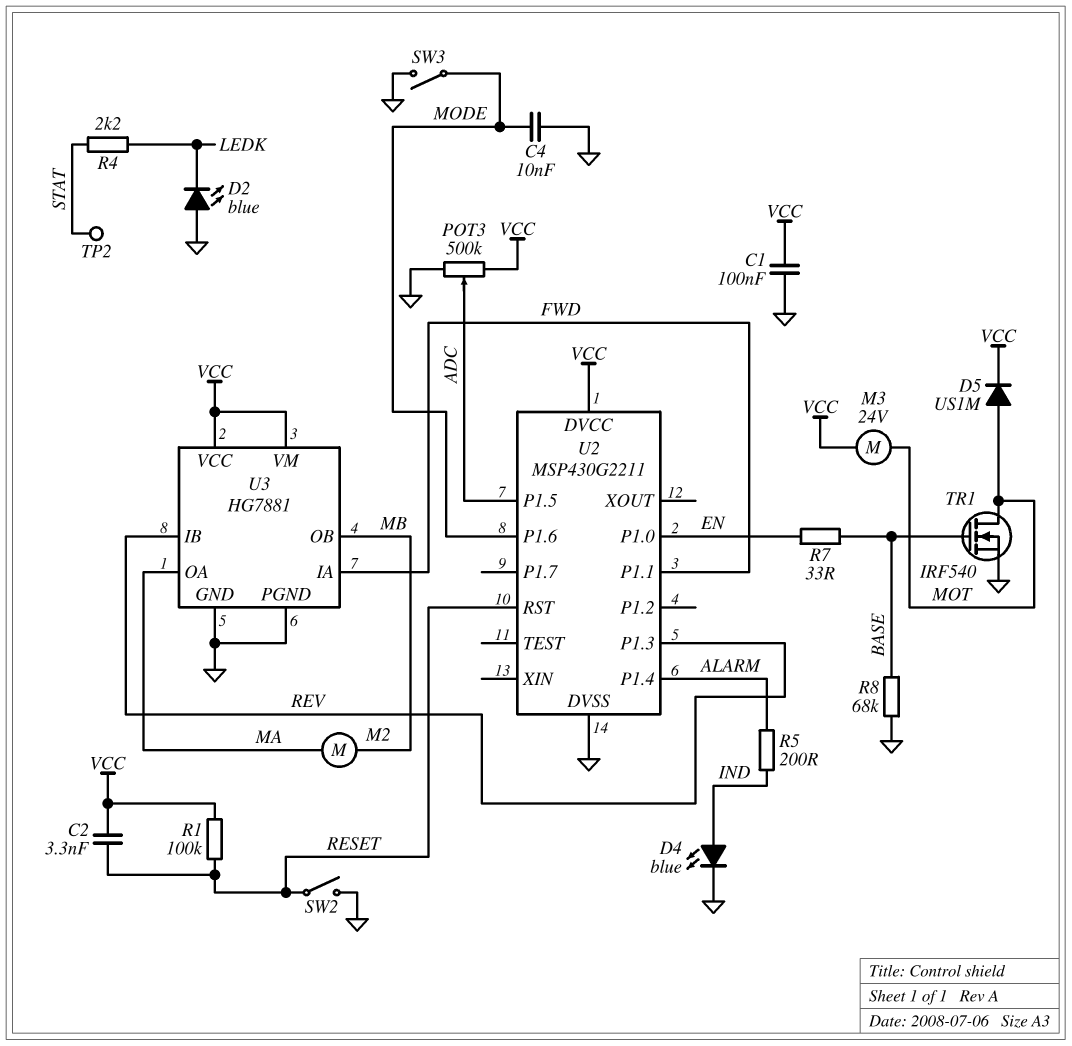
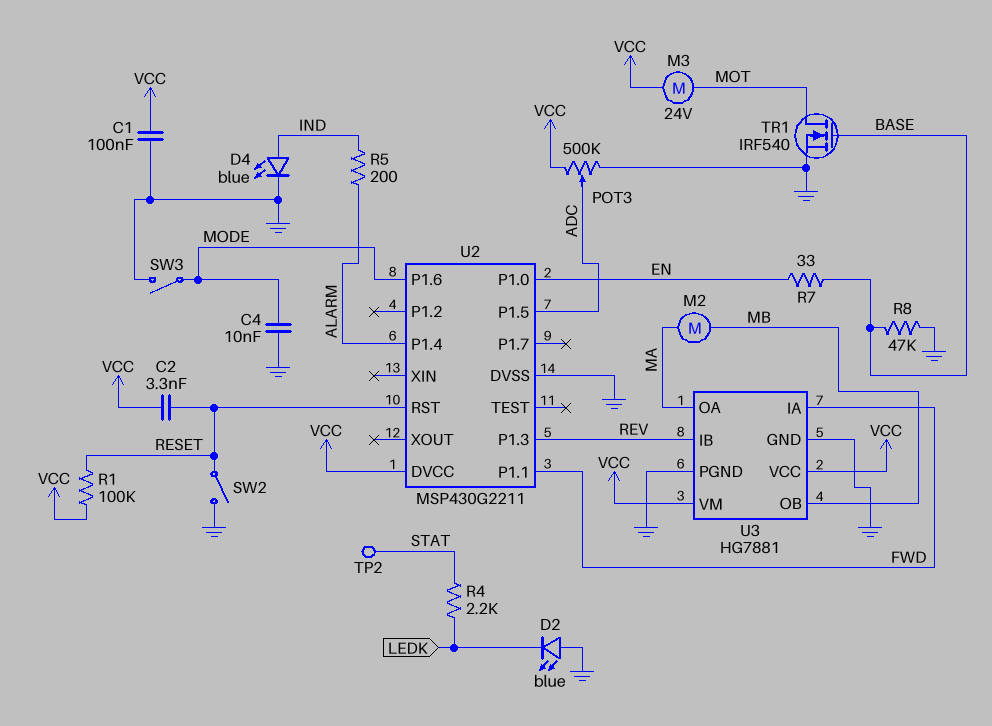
D5: diode US1M (A MOT, K VCC) -> none
R8: 68k (BASE, GND) -> 47k (BASE, GND)

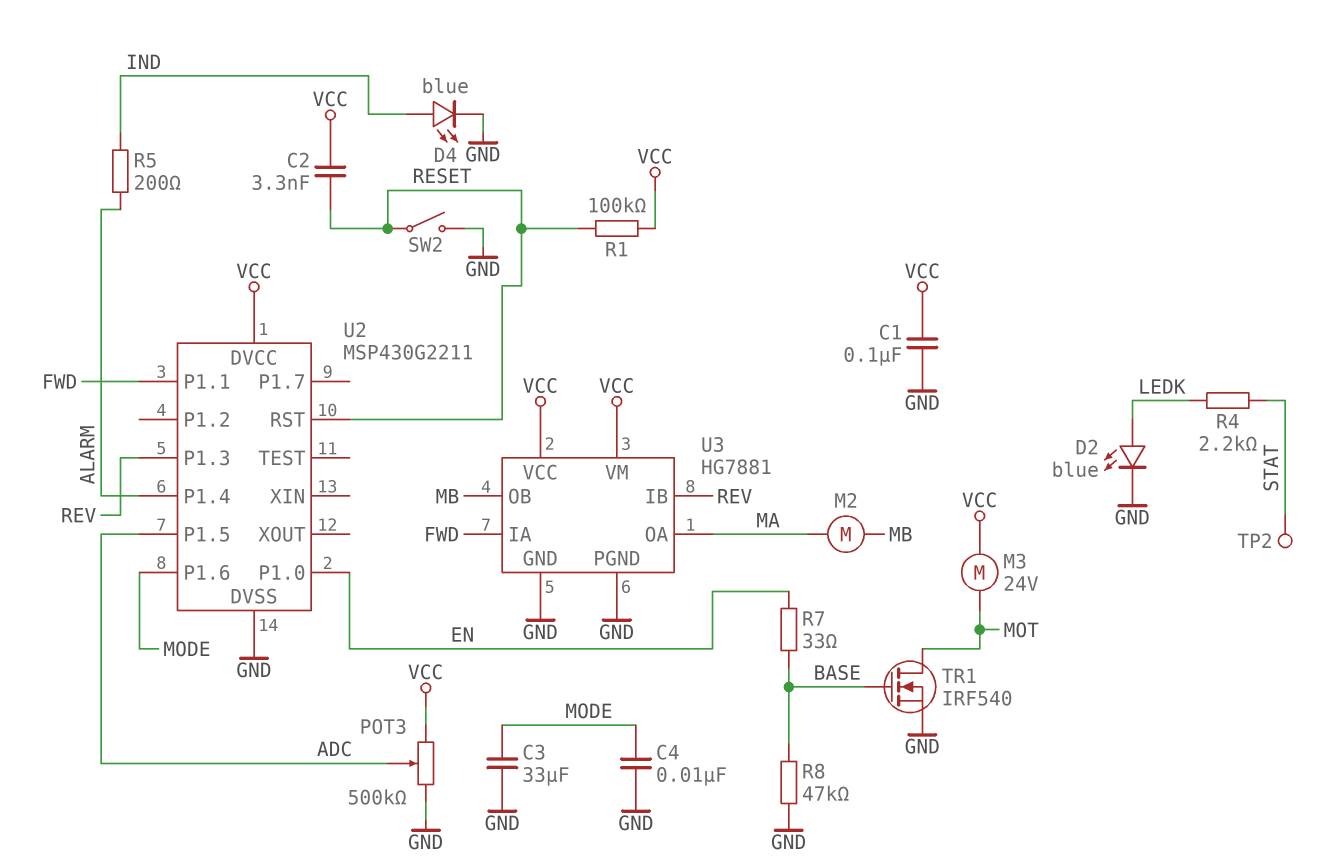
C3: none -> 33uF (GND, MODE)
D2: LED blue (A GND, K LEDK) -> LED blue (A LEDK, K GND)
SW3: switch (GND, MODE) -> none

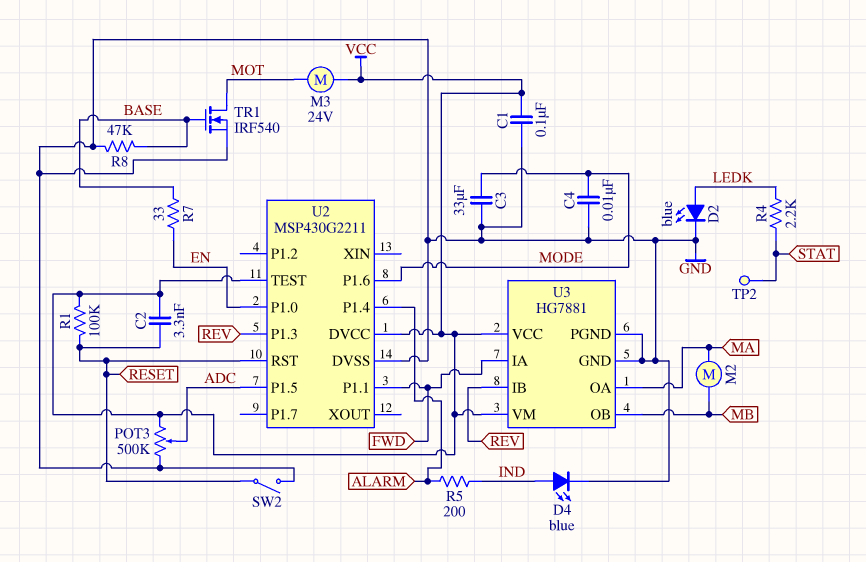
U2 pin TEST: none -> VCC

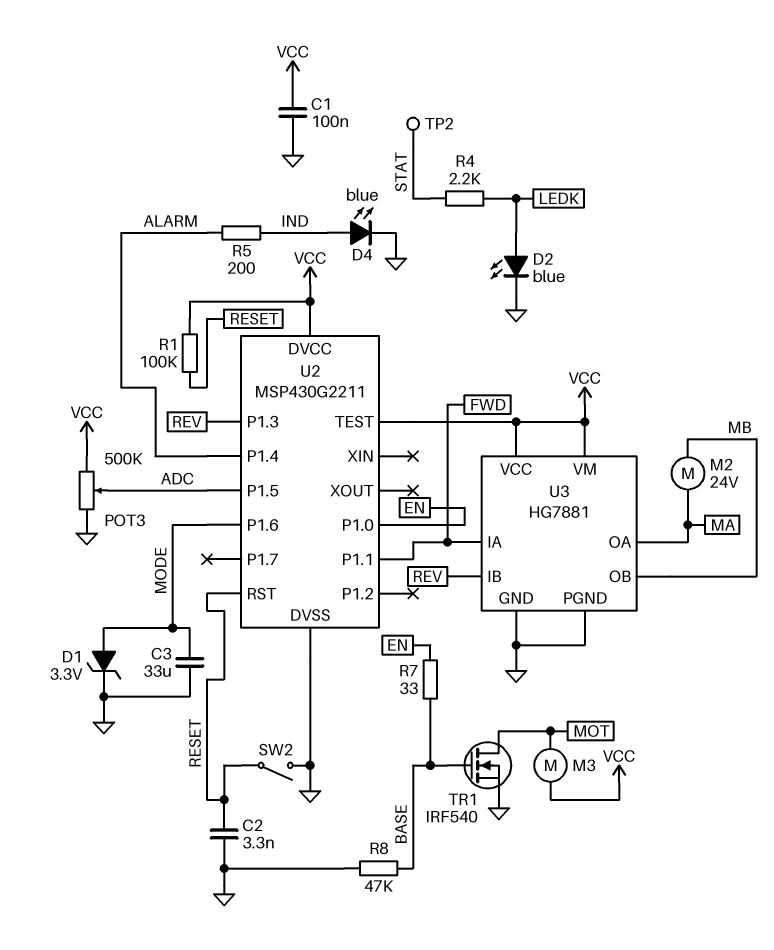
C2: 3.3nF (RESET, VCC) -> 3.3nF (GND, RESET)
C4: 10nF (GND, MODE) -> none
D1: none -> zener 3.3V (A MODE, K GND)
M2: motor (MA, MB) -> motor 24V (MA, MB)
M3: motor 24V (MOT, VCC) -> motor (MOT, VCC)

